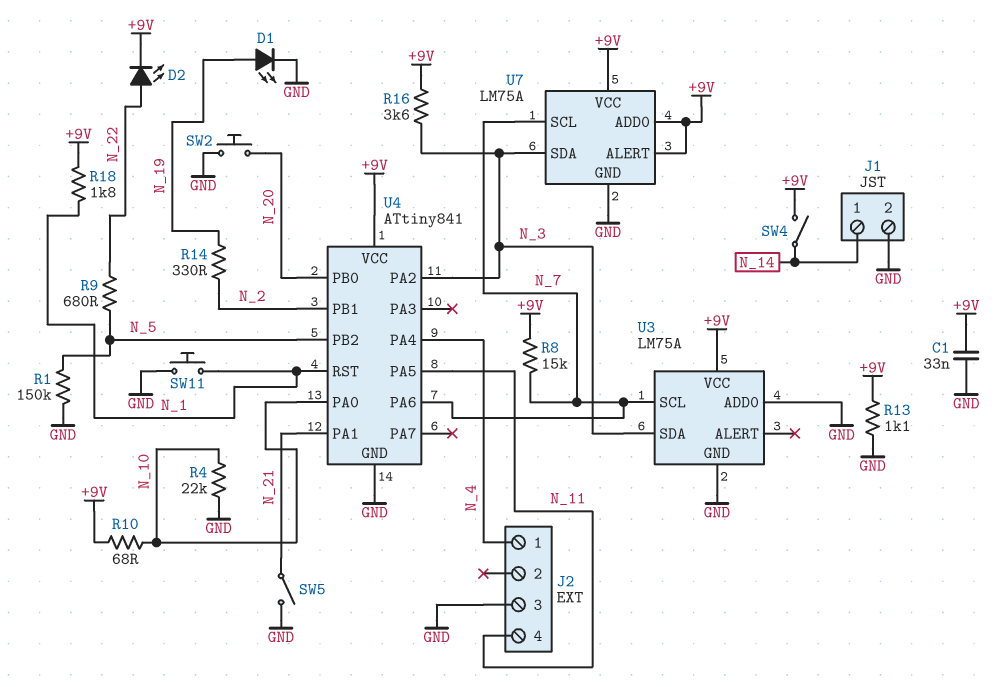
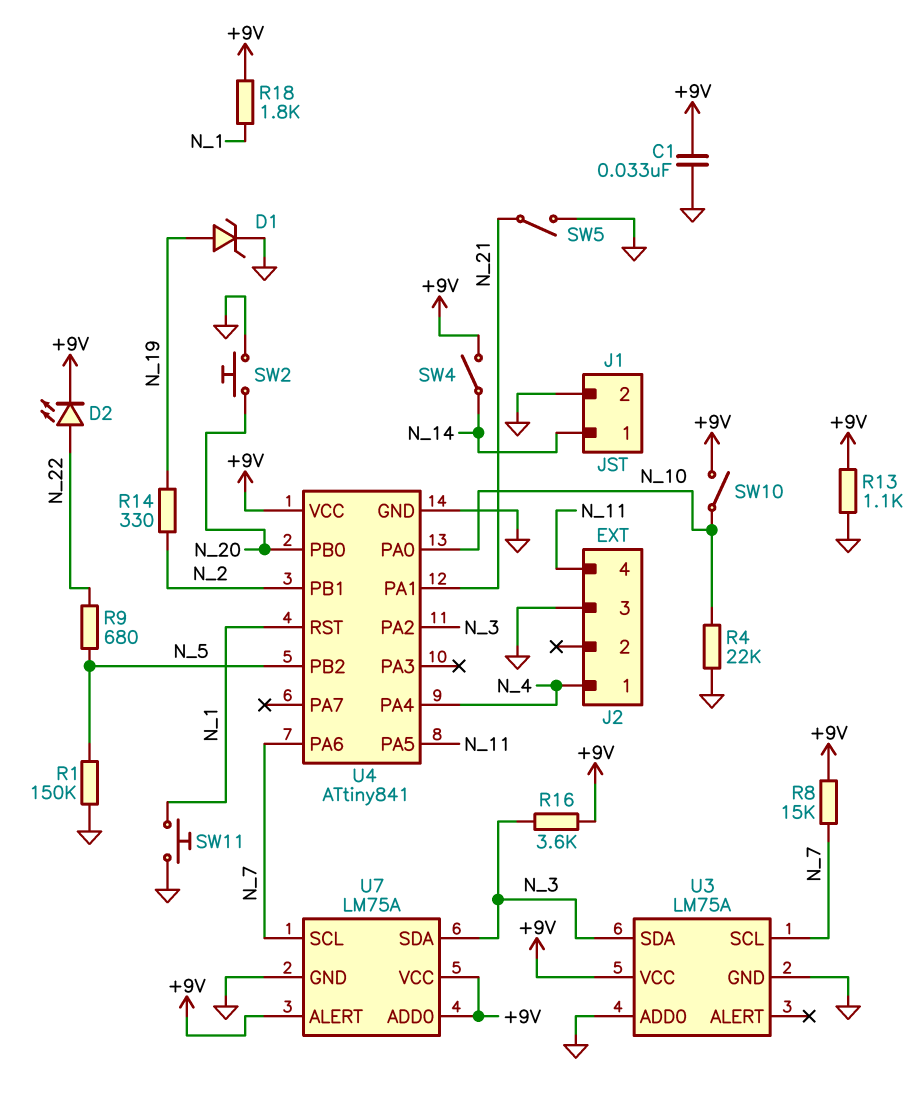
D1: LED (A N_19, K GND) -> zener (A N_19, K GND)
R10: 68 (+9V, N_10) -> none
SW10: none -> switch (+9V, N_10)

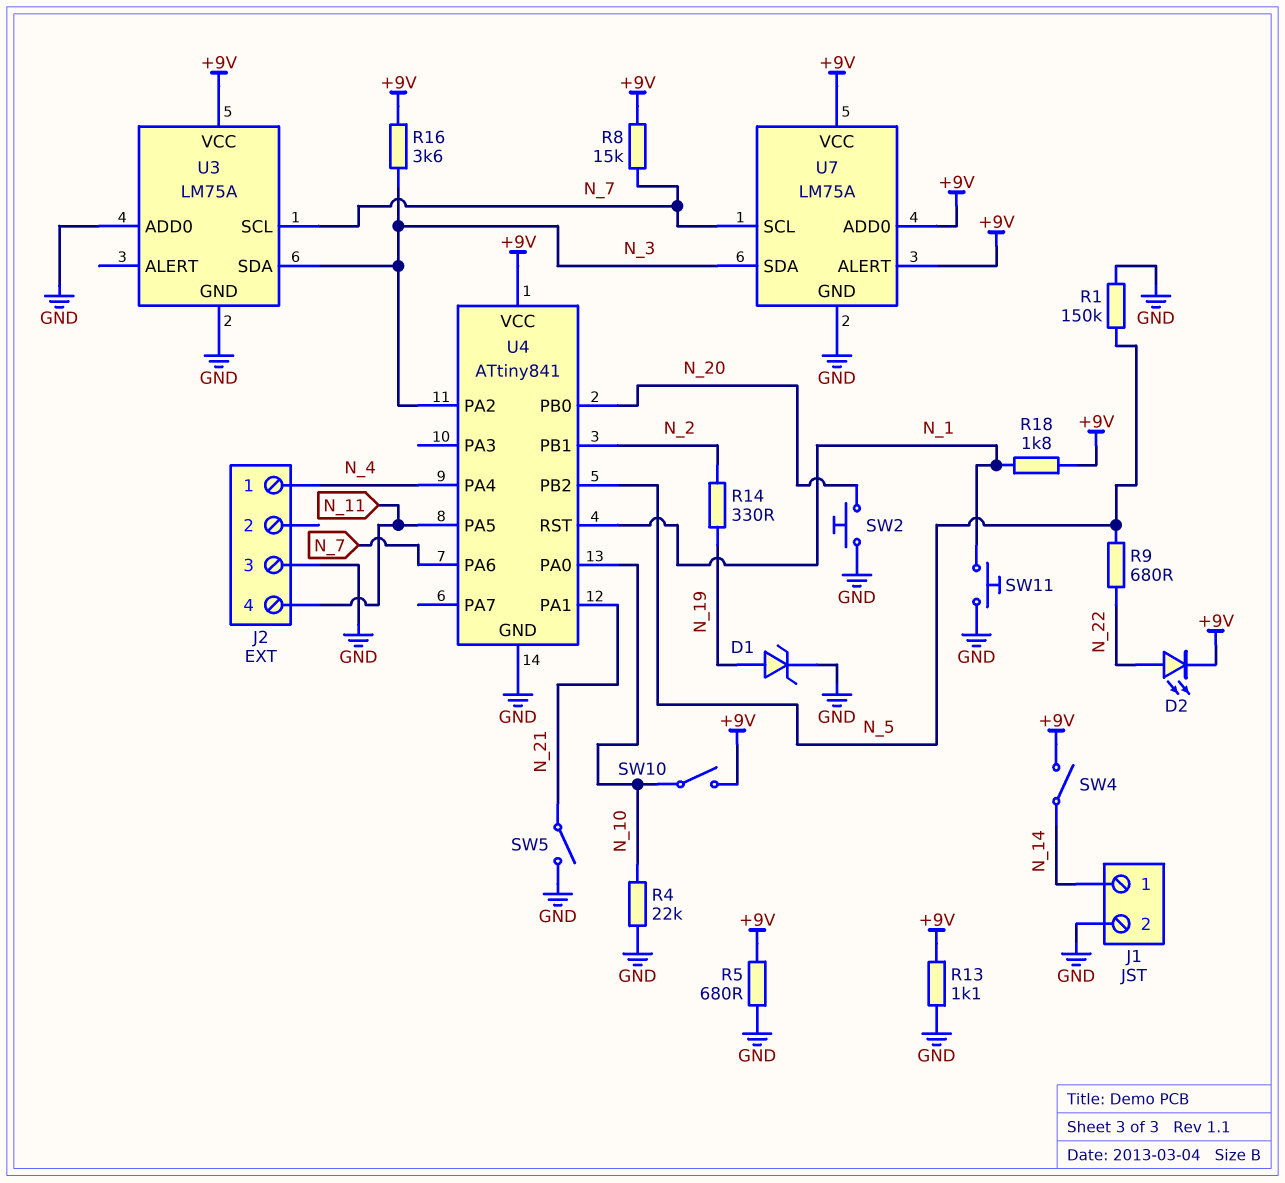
C1: 33nF (+9V, GND) -> none
R5: none -> 680 (+9V, GND)

